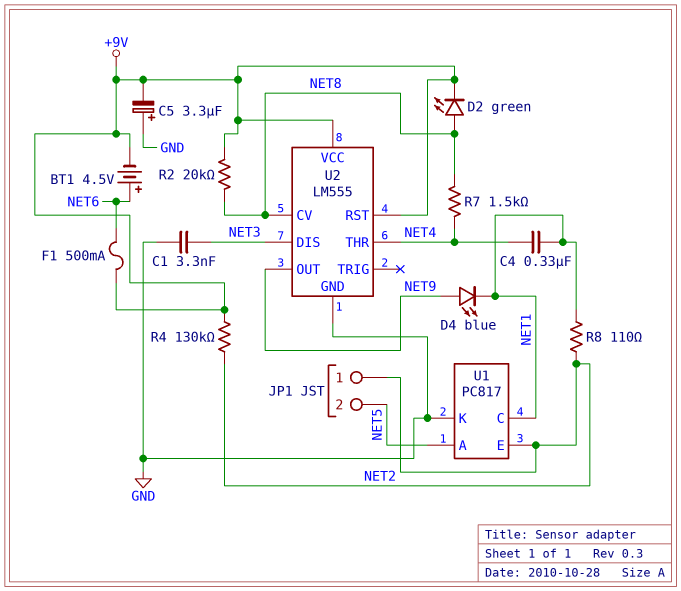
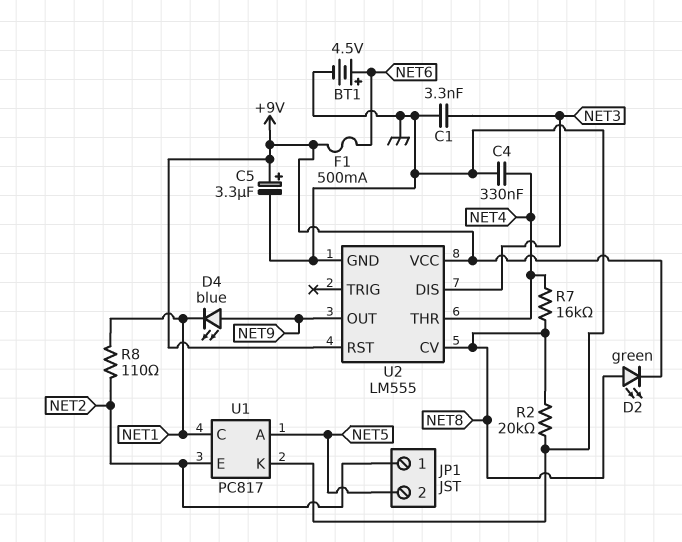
BT1: 4.5V (plus NET6, minus +9V) -> 4.5V (plus NET6, minus GND)
C4: 330nF (NET1, NET4) -> 330nF (GND, NET4)
C5: 3.3uF (plus GND, minus +9V) -> 3.3uF (plus +9V, minus GND)
R2: 20k (+9V, NET8) -> 20k (GND, NET8)
R4: 130k (+9V, NET2) -> none
R7: 1.5k (NET4, NET8) -> 16k (NET4, NET8)

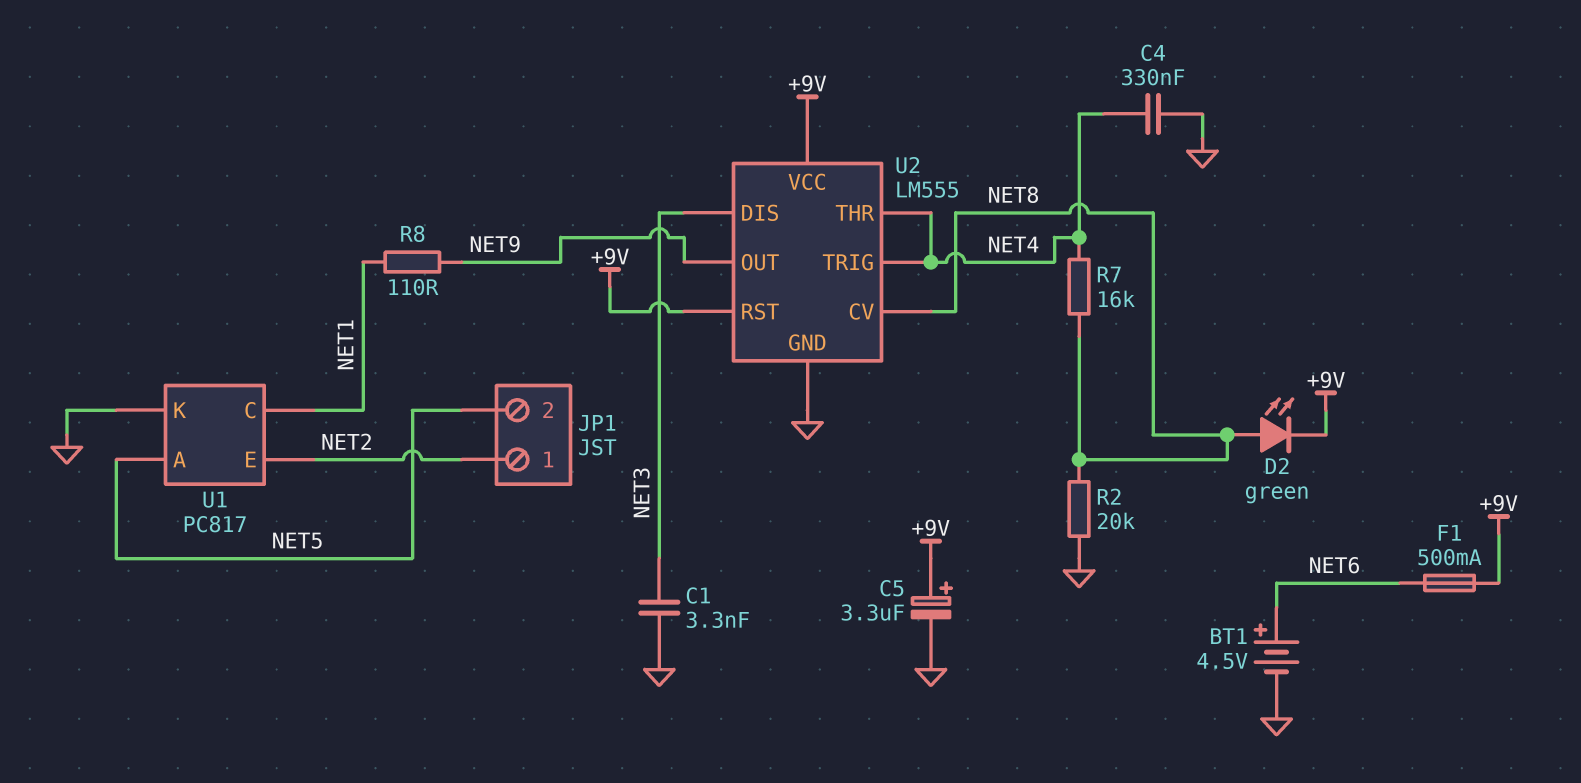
D4: LED blue (A NET9, K NET1) -> none
R8: 110 (NET1, NET2) -> 110 (NET1, NET9)
U2 pin TRIG: none -> NET4

